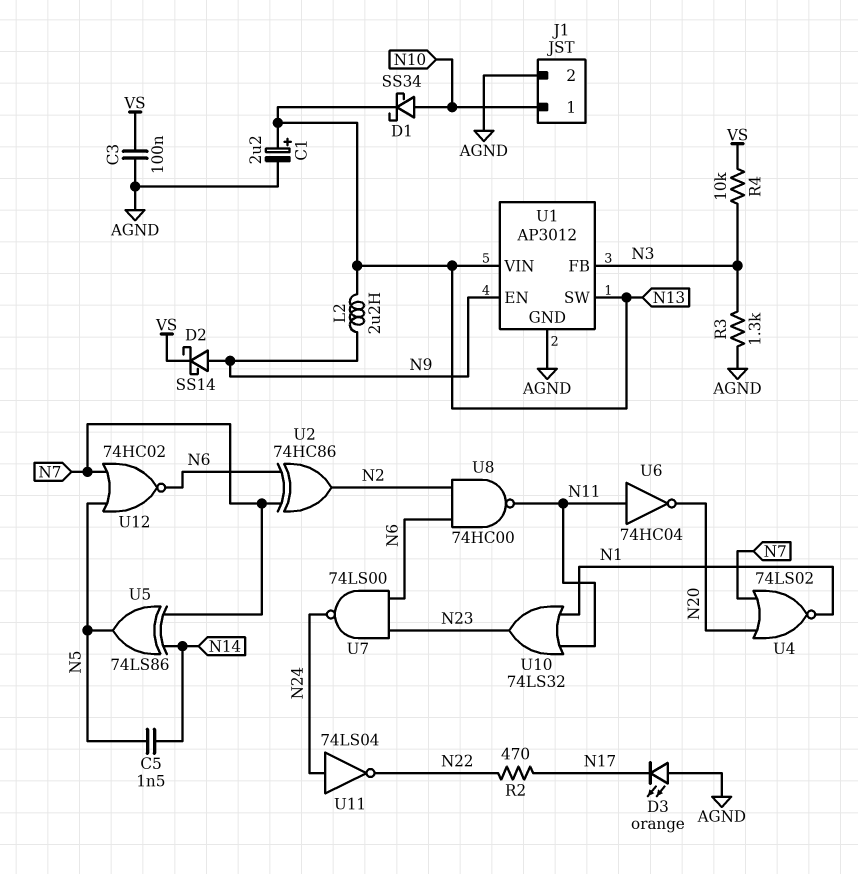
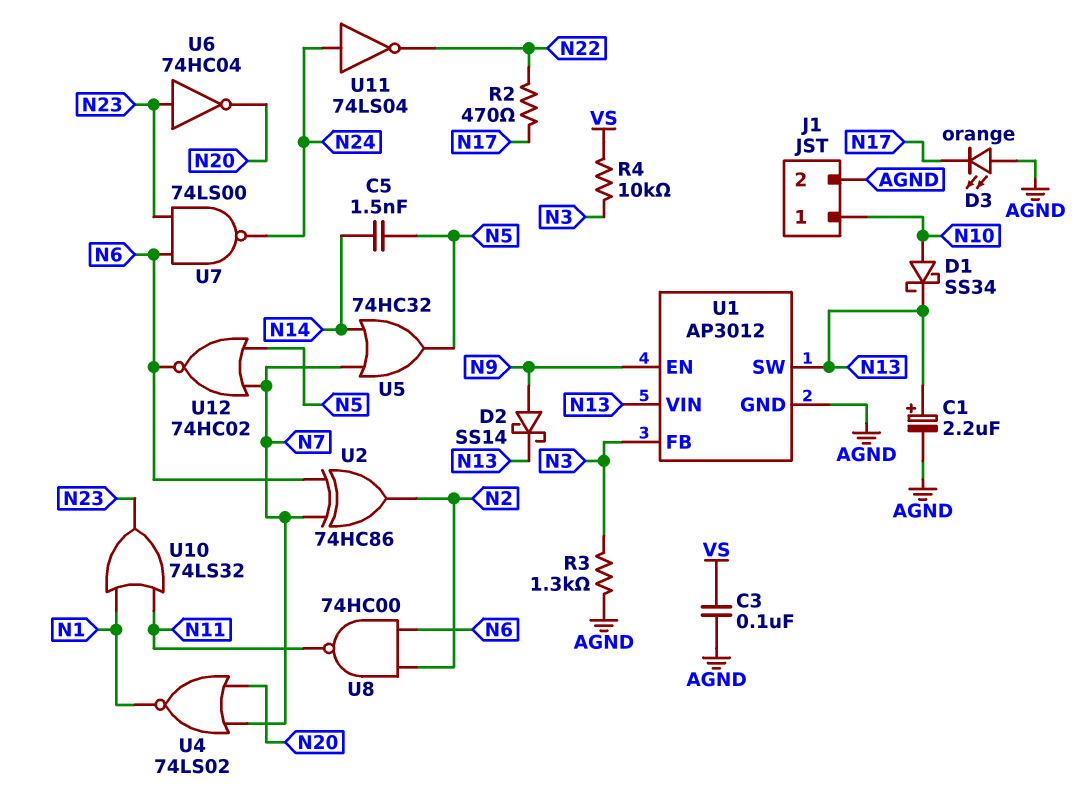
D2: schottky SS14 (A N9, K VS) -> schottky SS14 (A N9, K N13)
L2: 2.2uH (N9, N13) -> none
U5: XOR 74LS86 (in N7, in N14, out N5) -> OR 74HC32 (in N7, in N14, out N5)
U6: NOT 74HC04 (in N11, out N20) -> NOT 74HC04 (in N23, out N20)

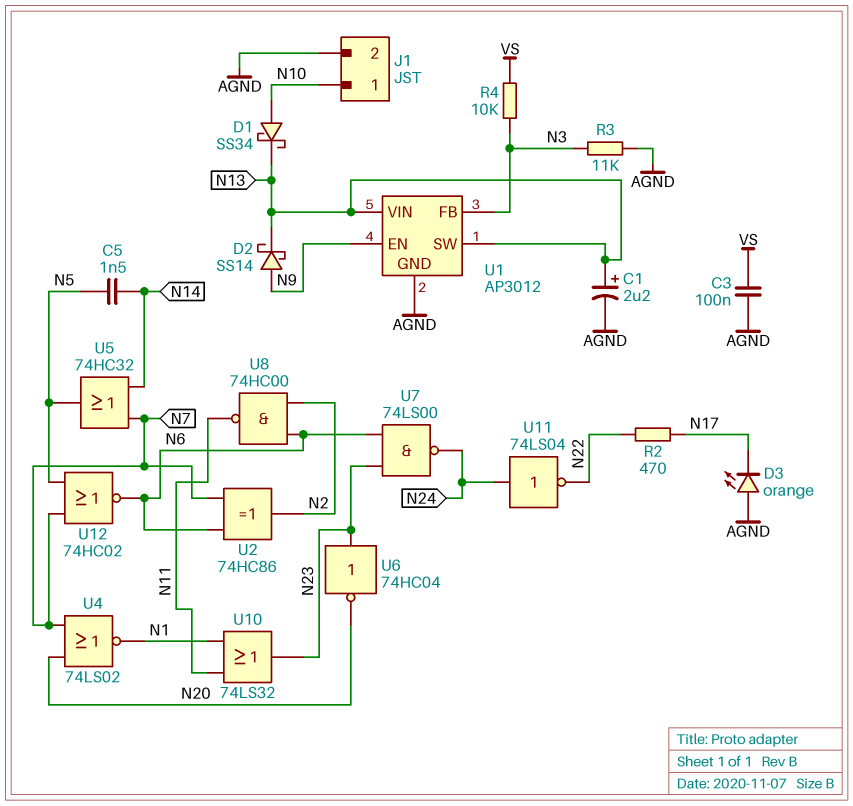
R3: 1.3k (AGND, N3) -> 11k (AGND, N3)

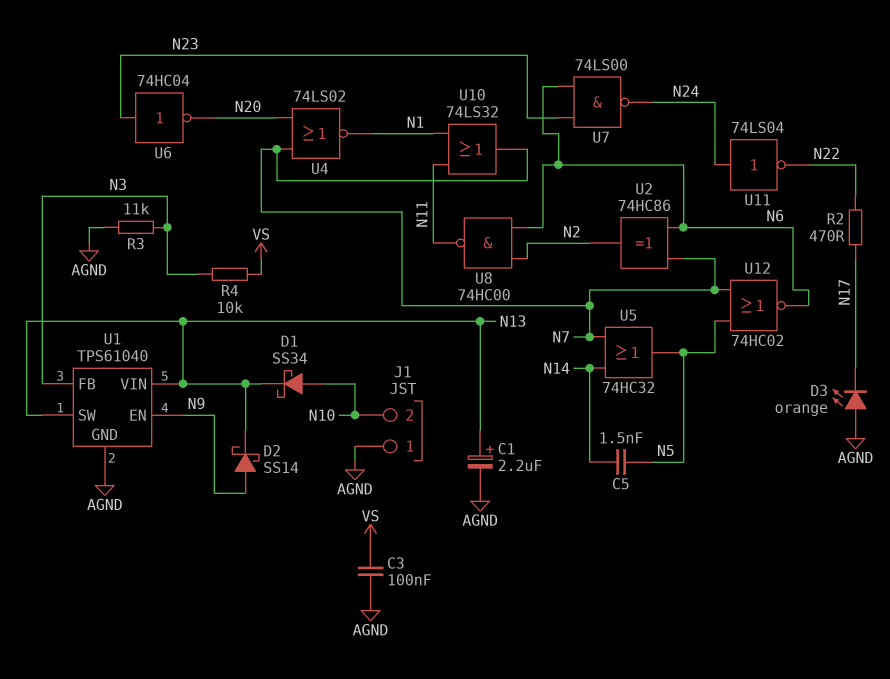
J1 pin 1: N10 -> AGND
J1 pin 2: AGND -> N10
U1: AP3012 -> TPS61040
U10: OR 74LS32 (in N1, in N11, out N23) -> OR 74LS32 (in N1, in N11, out N7)

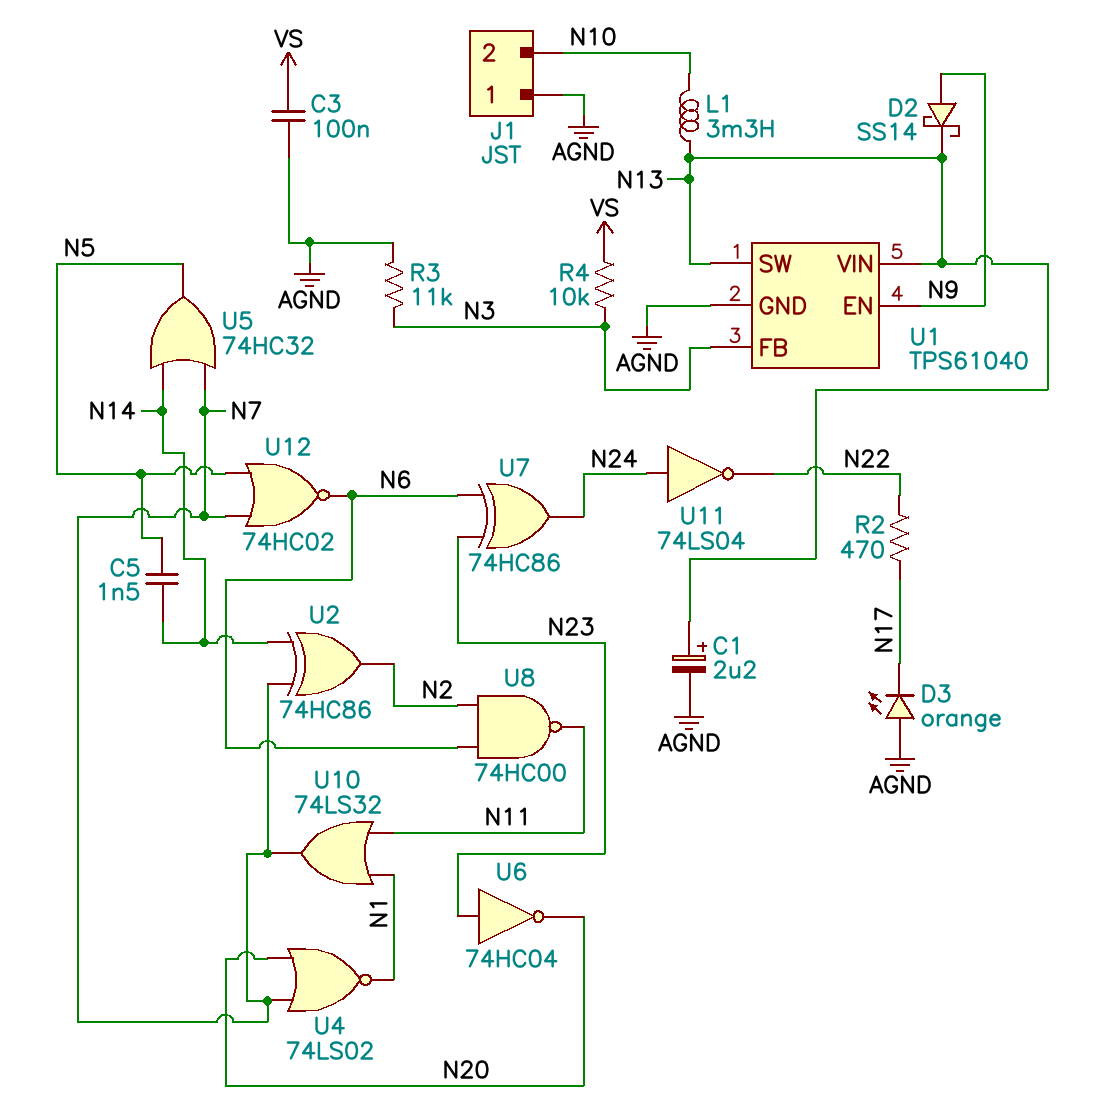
D1: schottky SS34 (A N10, K N13) -> none
L1: none -> 3.3mH (N10, N13)
U2: XOR 74HC86 (in N6, in N7, out N2) -> XOR 74HC86 (in N7, in N14, out N2)
U7: NAND 74LS00 (in N6, in N23, out N24) -> XOR 74HC86 (in N6, in N23, out N24)

